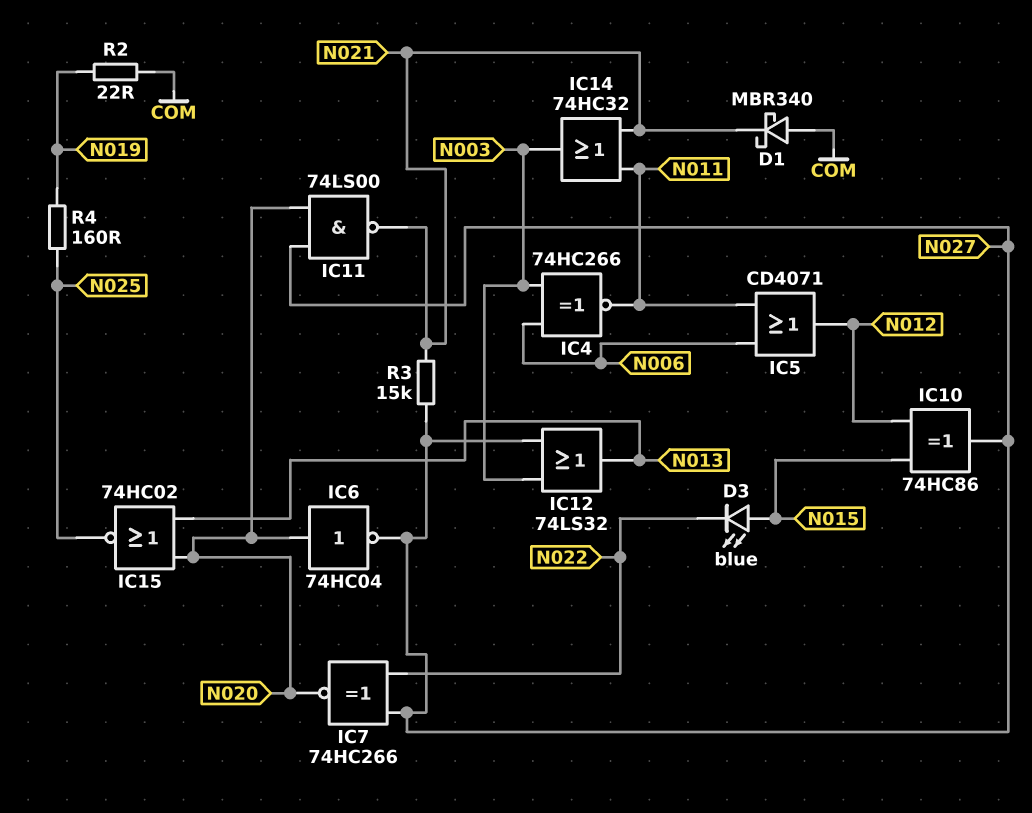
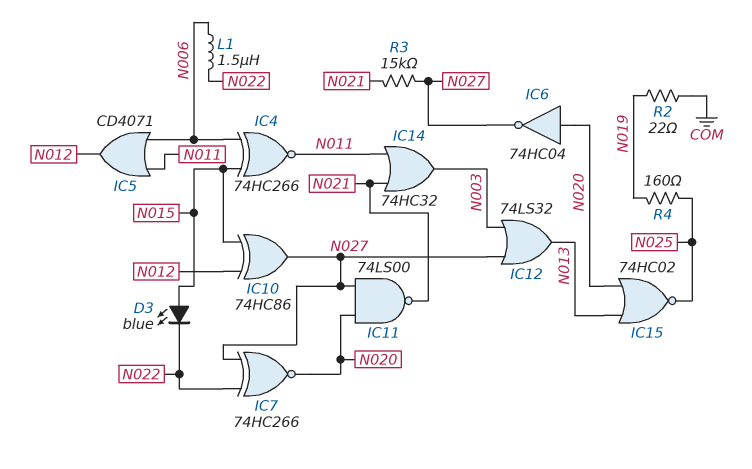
D1: schottky MBR340 (A COM, K N021) -> none
IC4: XNOR 74HC266 (in N003, in N006, out N011) -> XNOR 74HC266 (in N006, in N015, out N011)
L1: none -> 1.5uH (N006, N022)

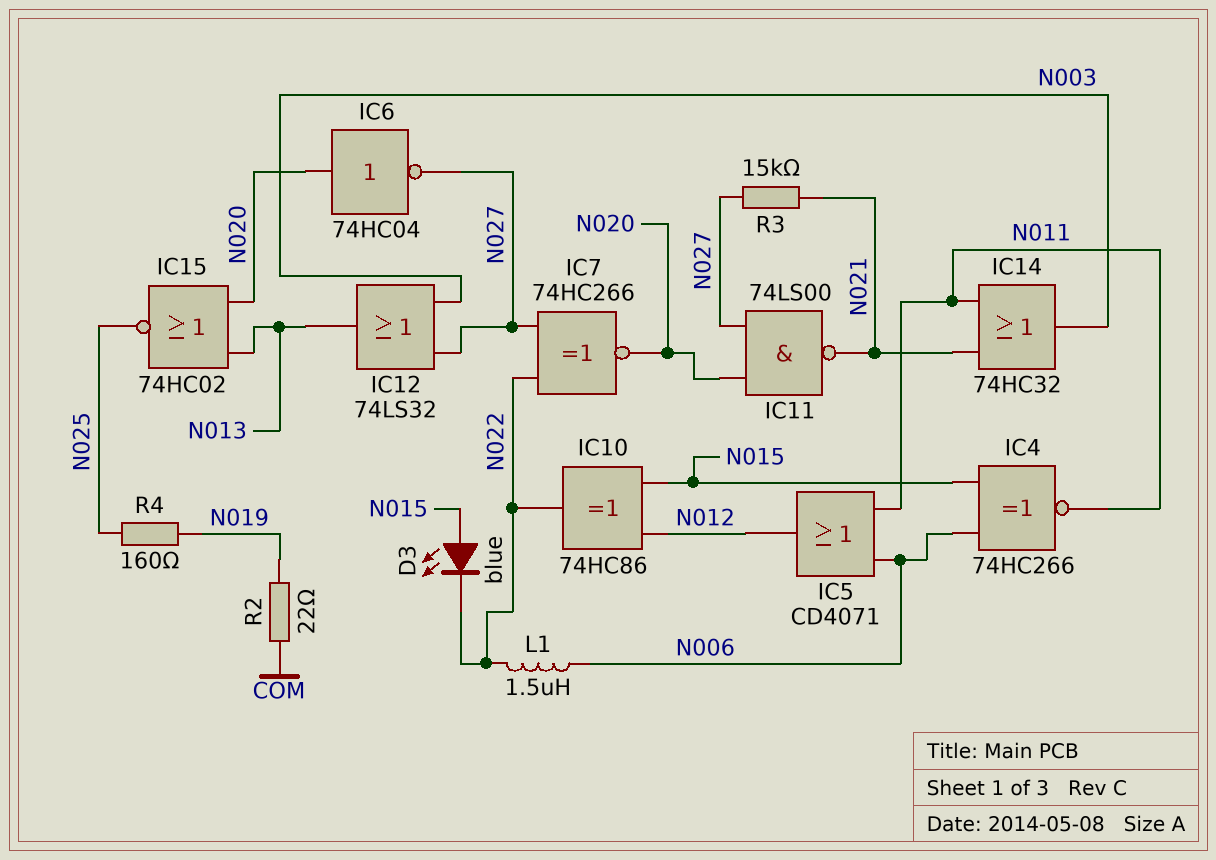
IC10: XOR 74HC86 (in N012, in N015, out N027) -> XOR 74HC86 (in N012, in N015, out N022)

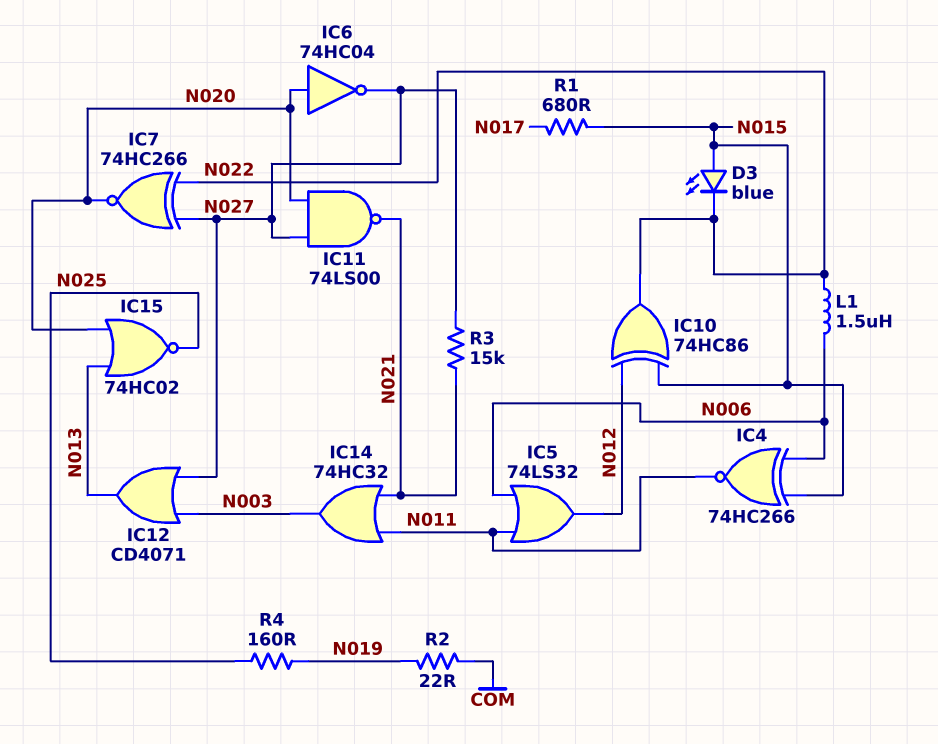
IC5: OR CD4071 (in N006, in N011, out N012) -> OR 74LS32 (in N006, in N011, out N012)
IC12: OR 74LS32 (in N003, in N027, out N013) -> OR CD4071 (in N003, in N027, out N013)
R1: none -> 680 (N015, N017)

